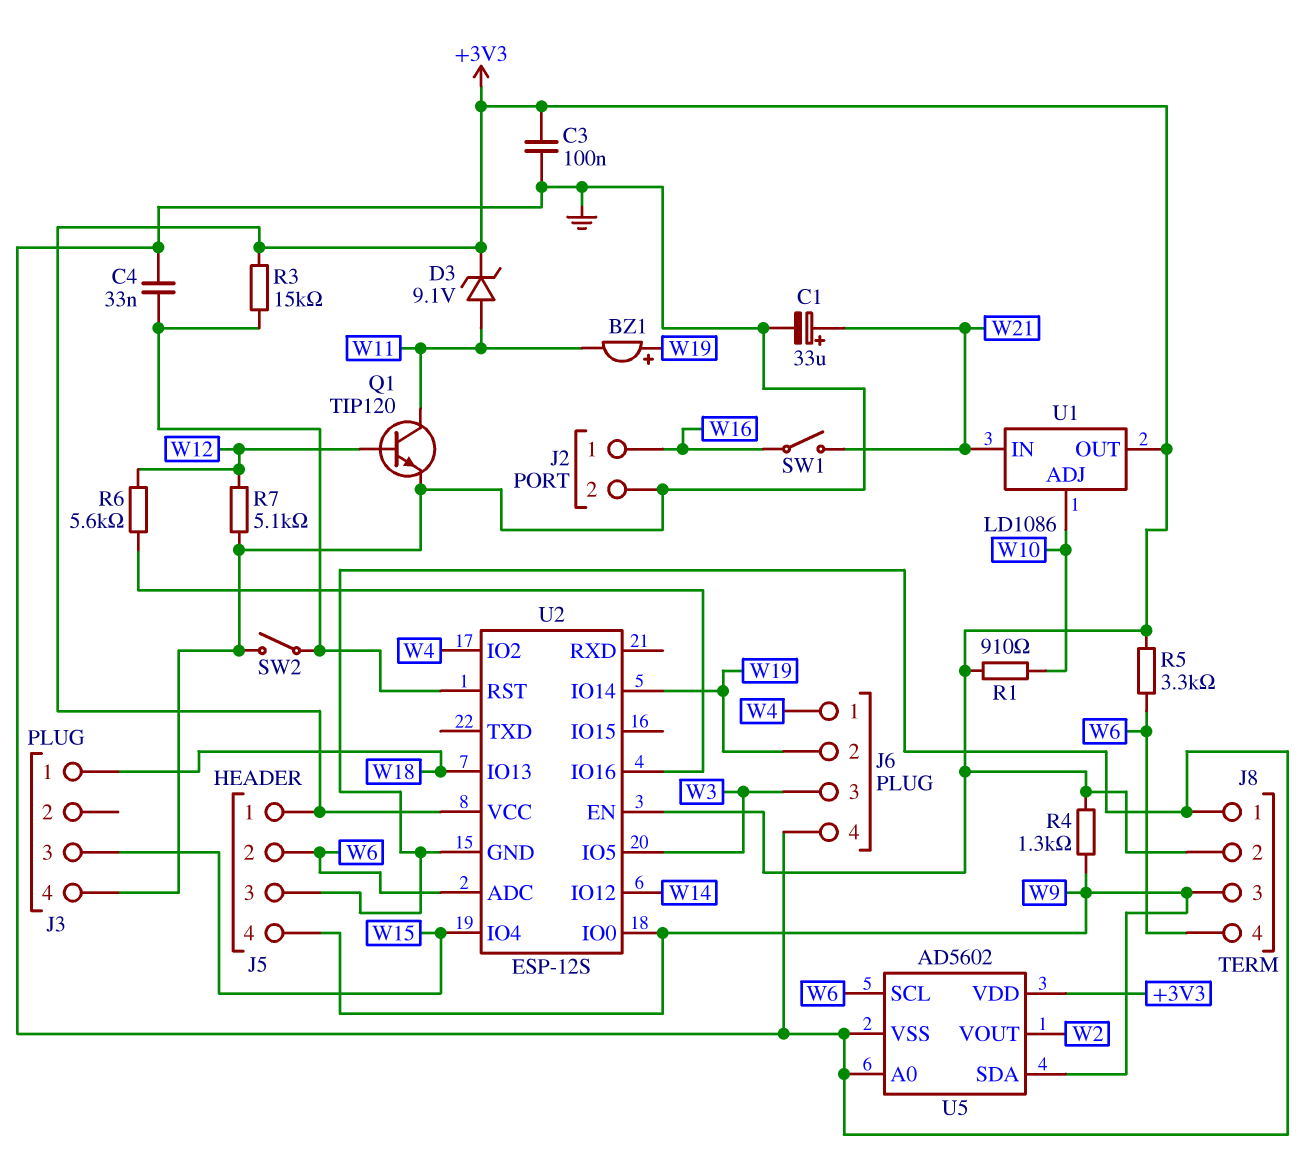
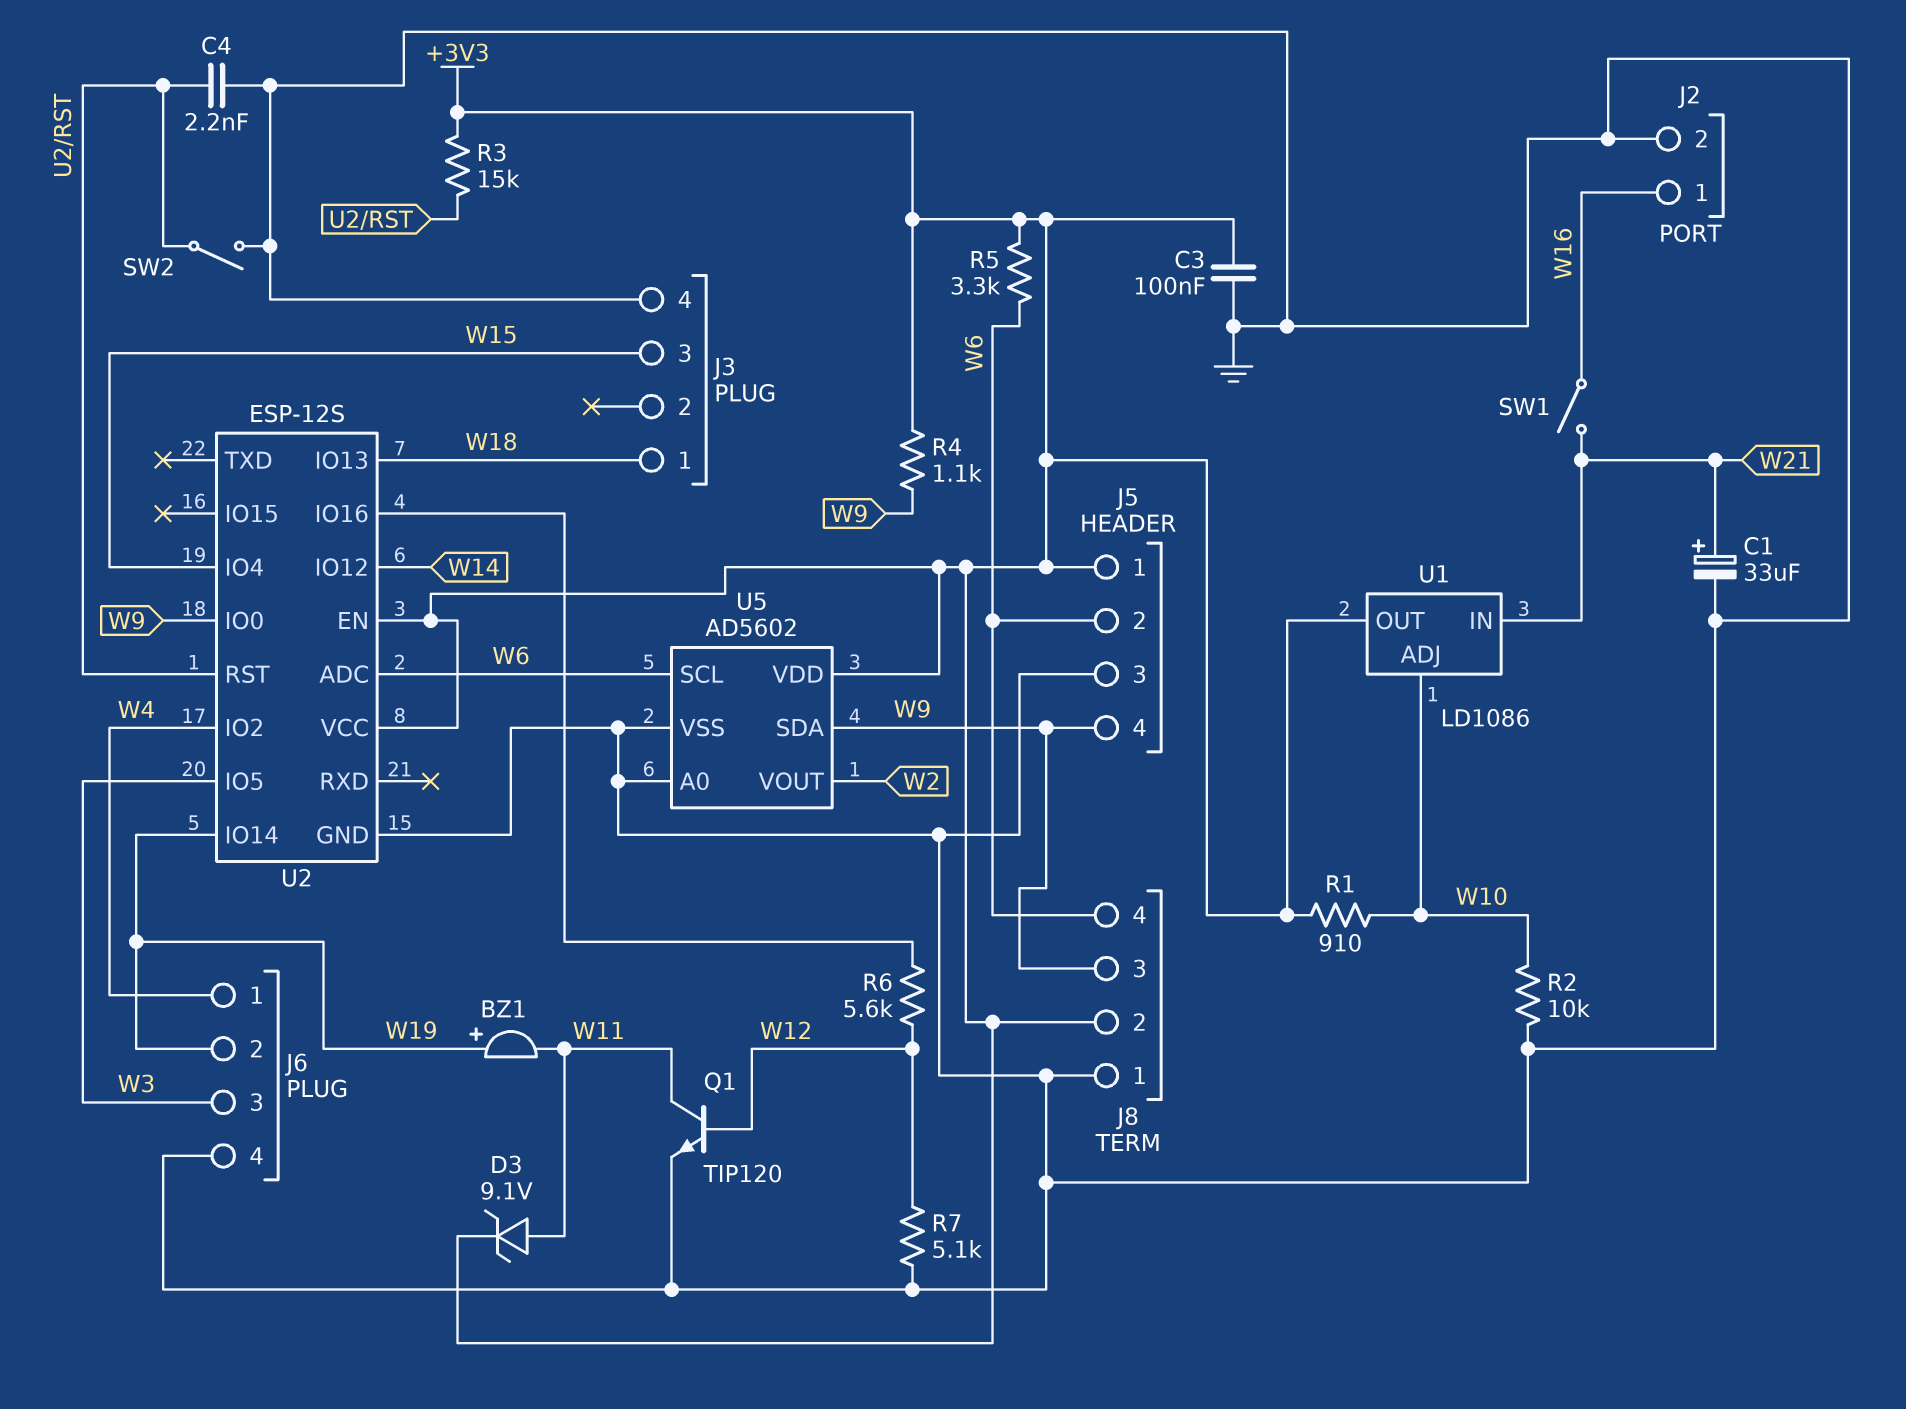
C4: 33nF (GND, U2/RST) -> 2.2nF (GND, U2/RST)
R2: none -> 10k (GND, W10)
R4: 1.3k (+3V3, W9) -> 1.1k (+3V3, W9)

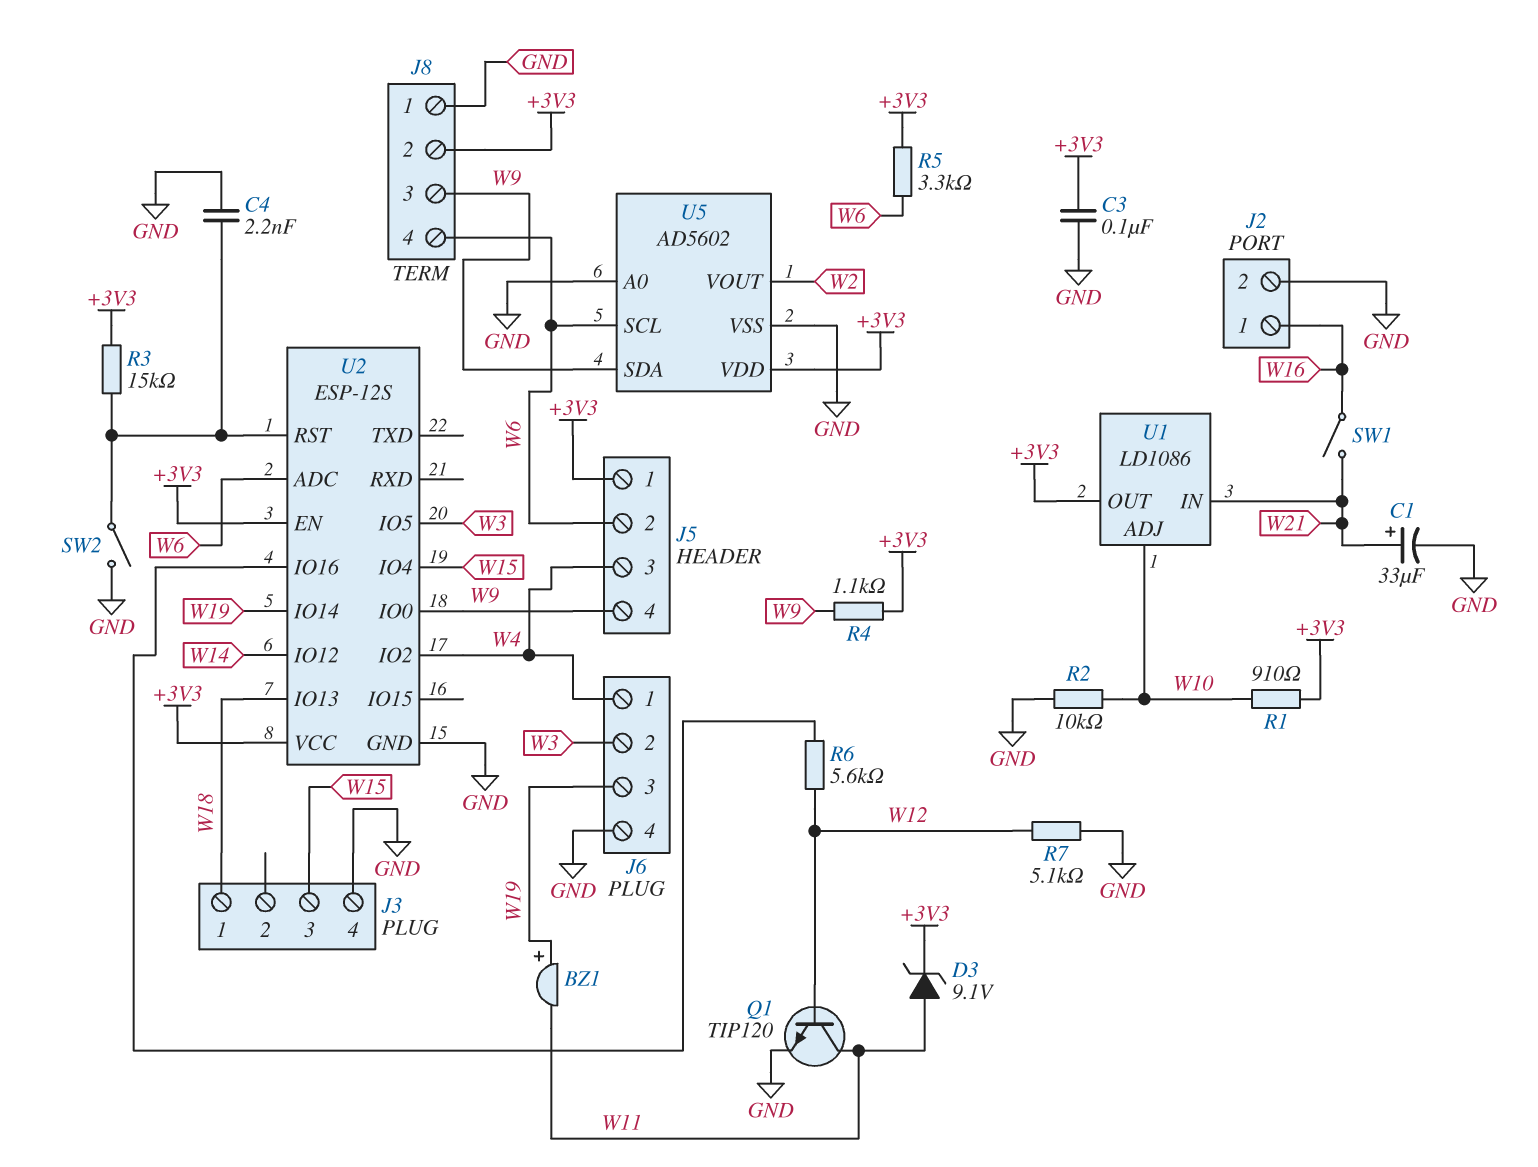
J5 pin 3: GND -> W4
J6 pin 2: W19 -> W3
J6 pin 3: W3 -> W19

